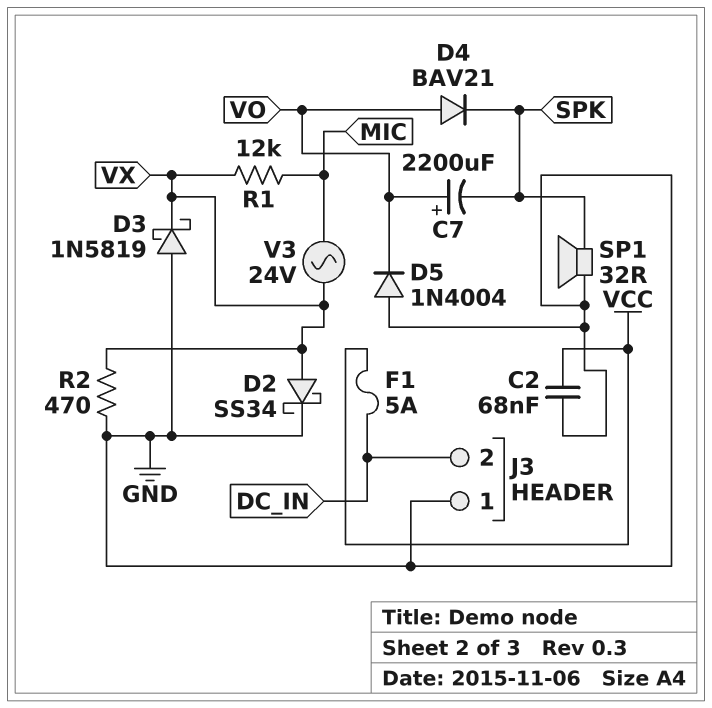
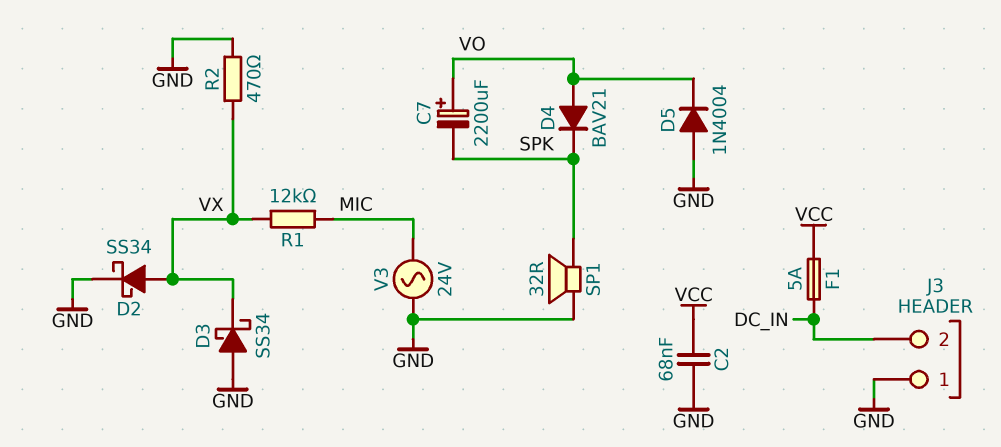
D3: schottky 1N5819 (A GND, K VX) -> schottky SS34 (A GND, K VX)
V3: AC 24V (MIC, VX) -> AC 24V (GND, MIC)

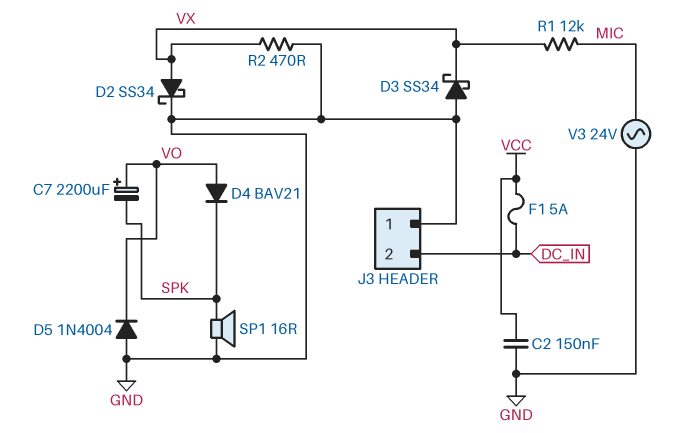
C2: 68nF (GND, VCC) -> 150nF (GND, VCC)
SP1: speaker 32R (GND, SPK) -> speaker 16R (GND, SPK)

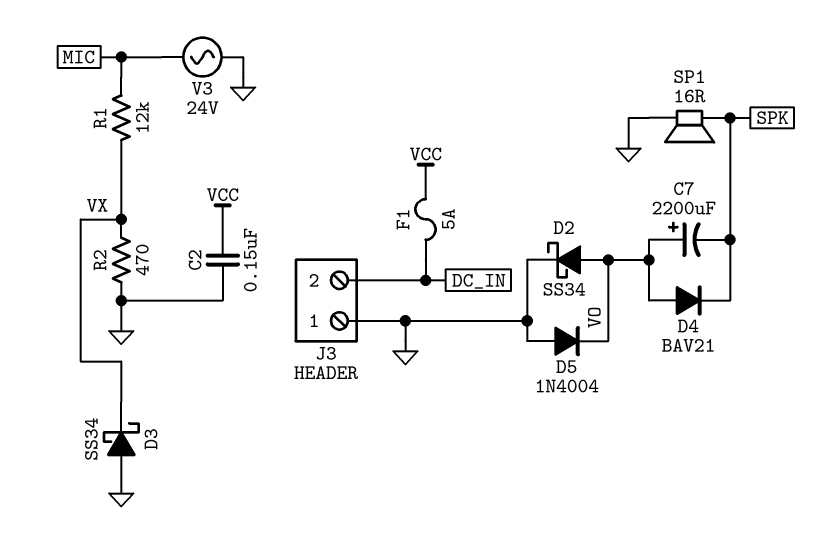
D2: schottky SS34 (A VX, K GND) -> schottky SS34 (A VO, K GND)

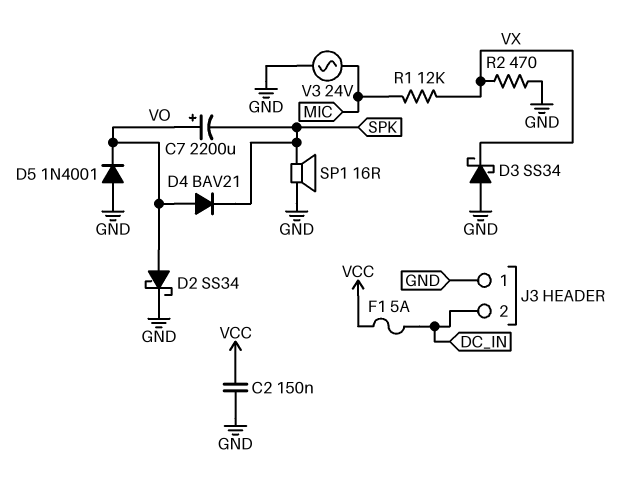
D5: diode 1N4004 (A GND, K VO) -> diode 1N4001 (A GND, K VO)

